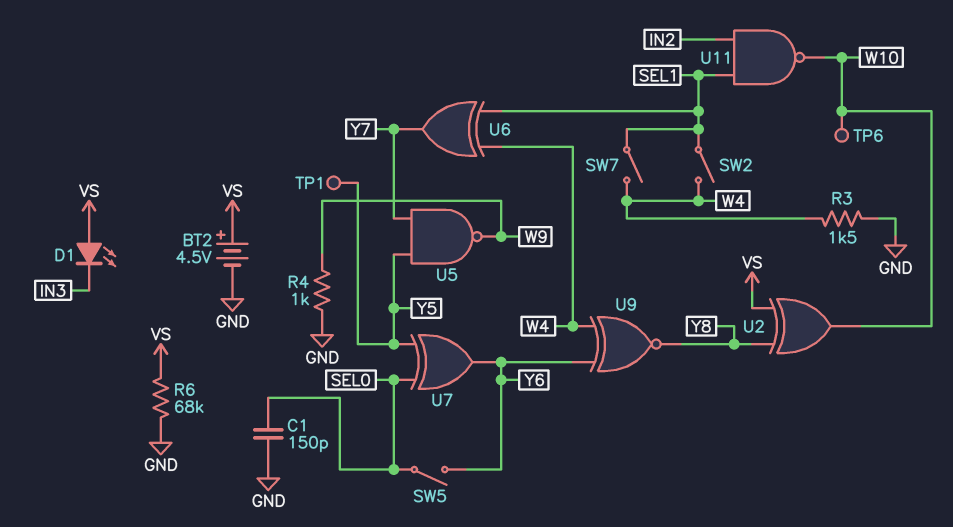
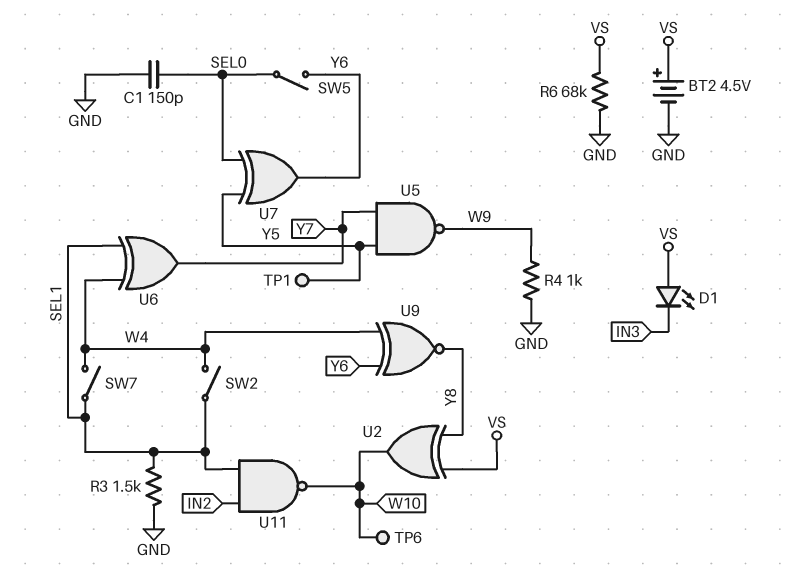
R3: 1.5k (GND, W4) -> 1.5k (GND, SEL1)

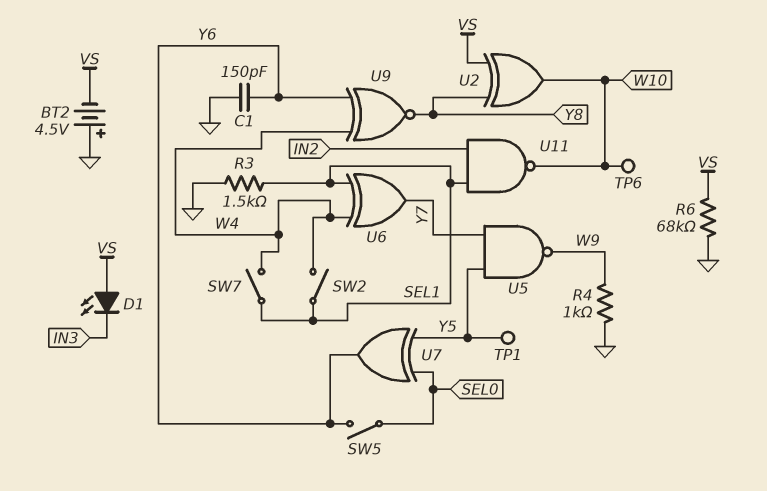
BT2: 4.5V (plus VS, minus GND) -> 4.5V (plus GND, minus VS)
C1: 150pF (GND, SEL0) -> 150pF (GND, Y6)

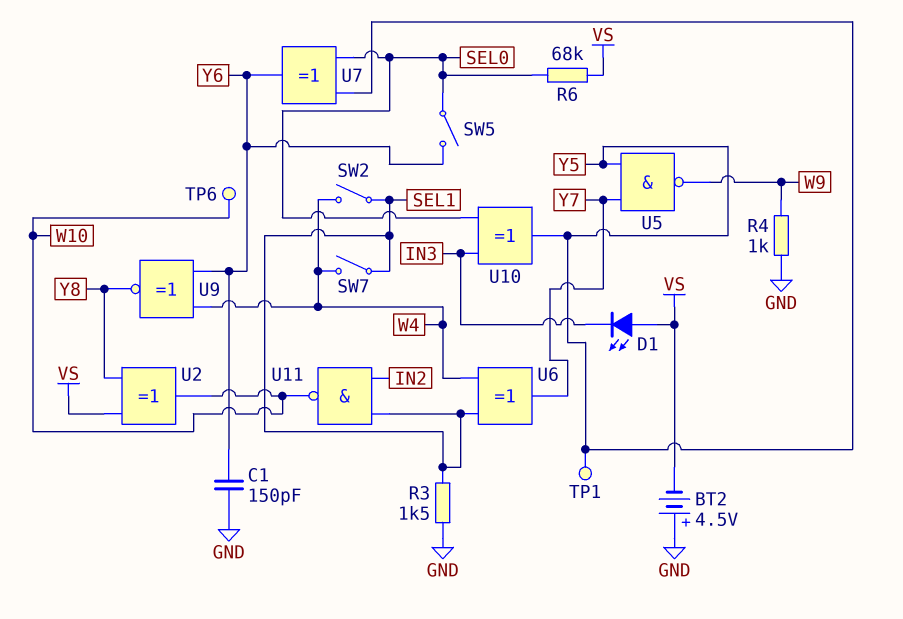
R6: 68k (GND, VS) -> 68k (SEL0, VS)
U10: none -> XOR (in IN3, in SEL0, out Y5)

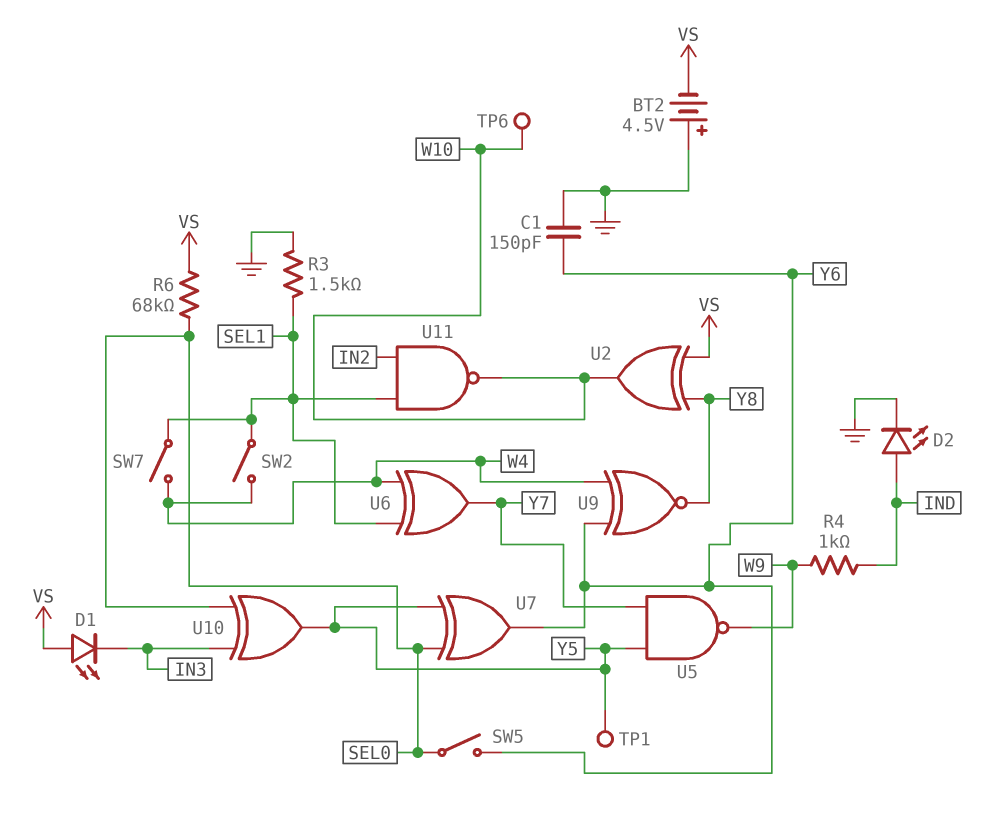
D2: none -> LED (A IND, K GND)
R4: 1k (GND, W9) -> 1k (IND, W9)

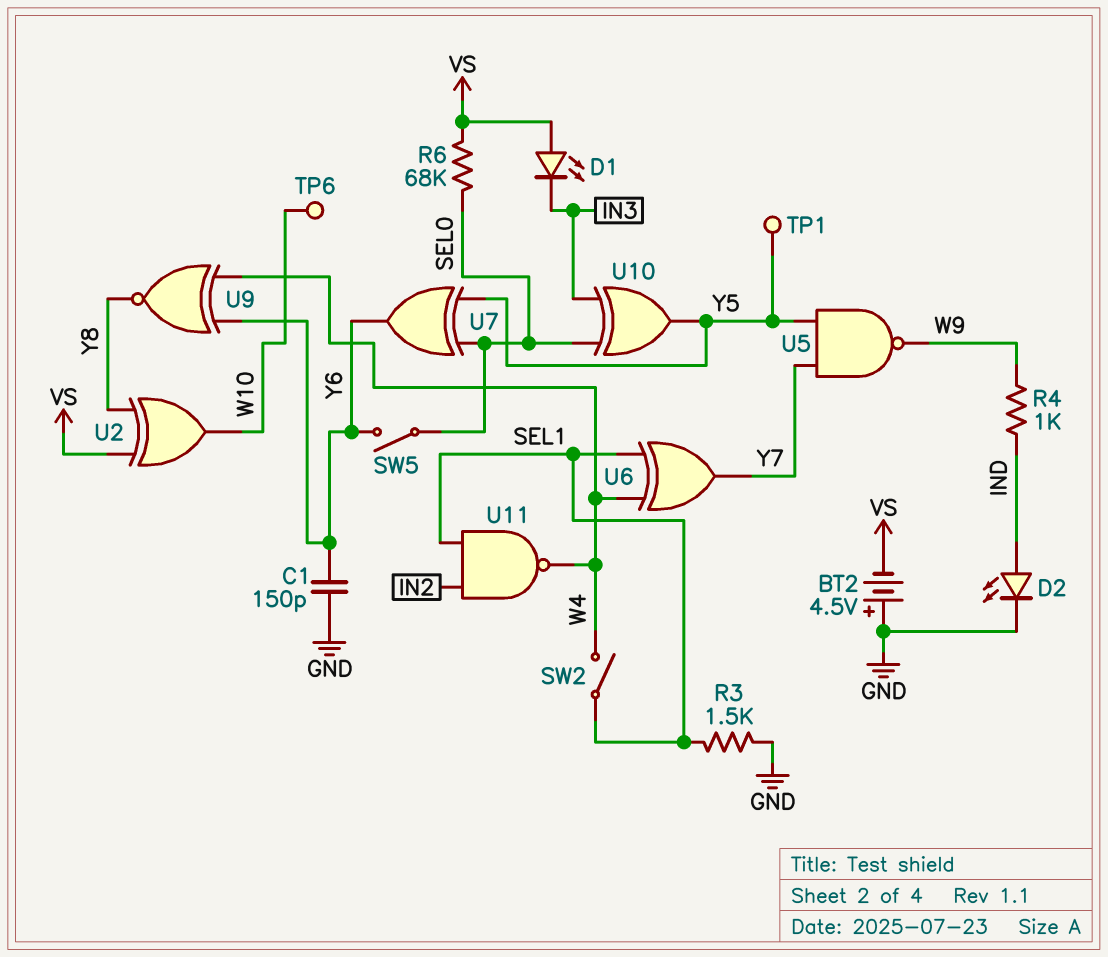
SW7: switch (SEL1, W4) -> none
U11: NAND (in IN2, in SEL1, out W10) -> NAND (in IN2, in SEL1, out W4)

